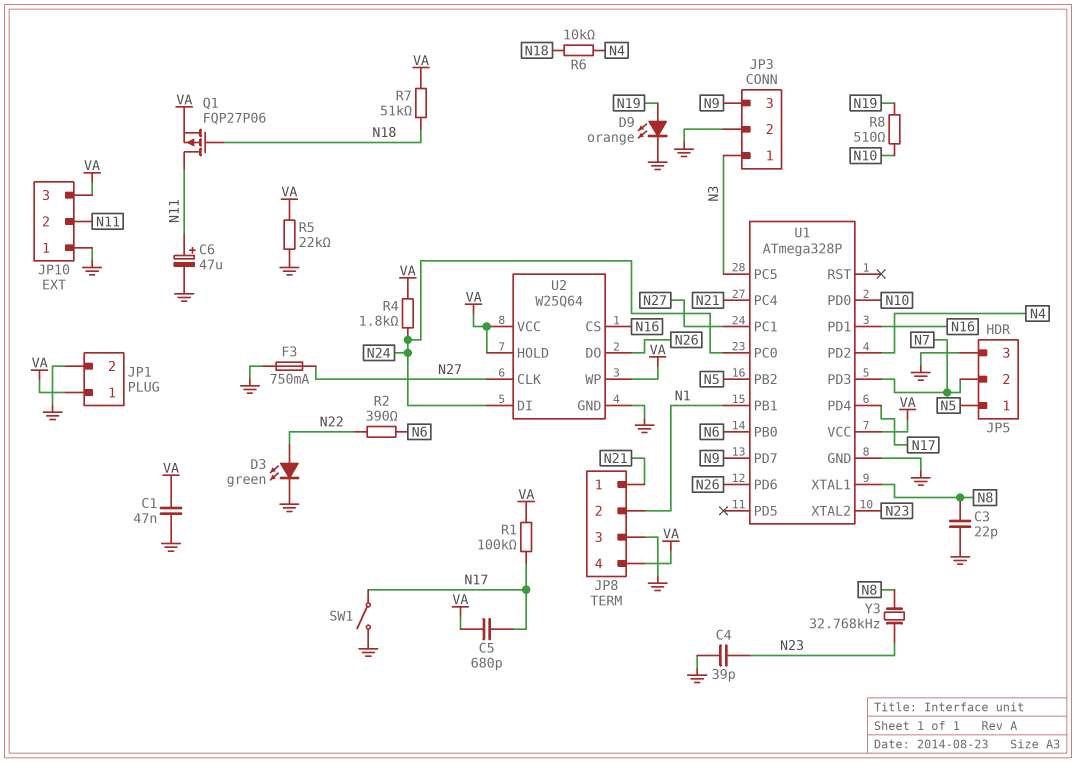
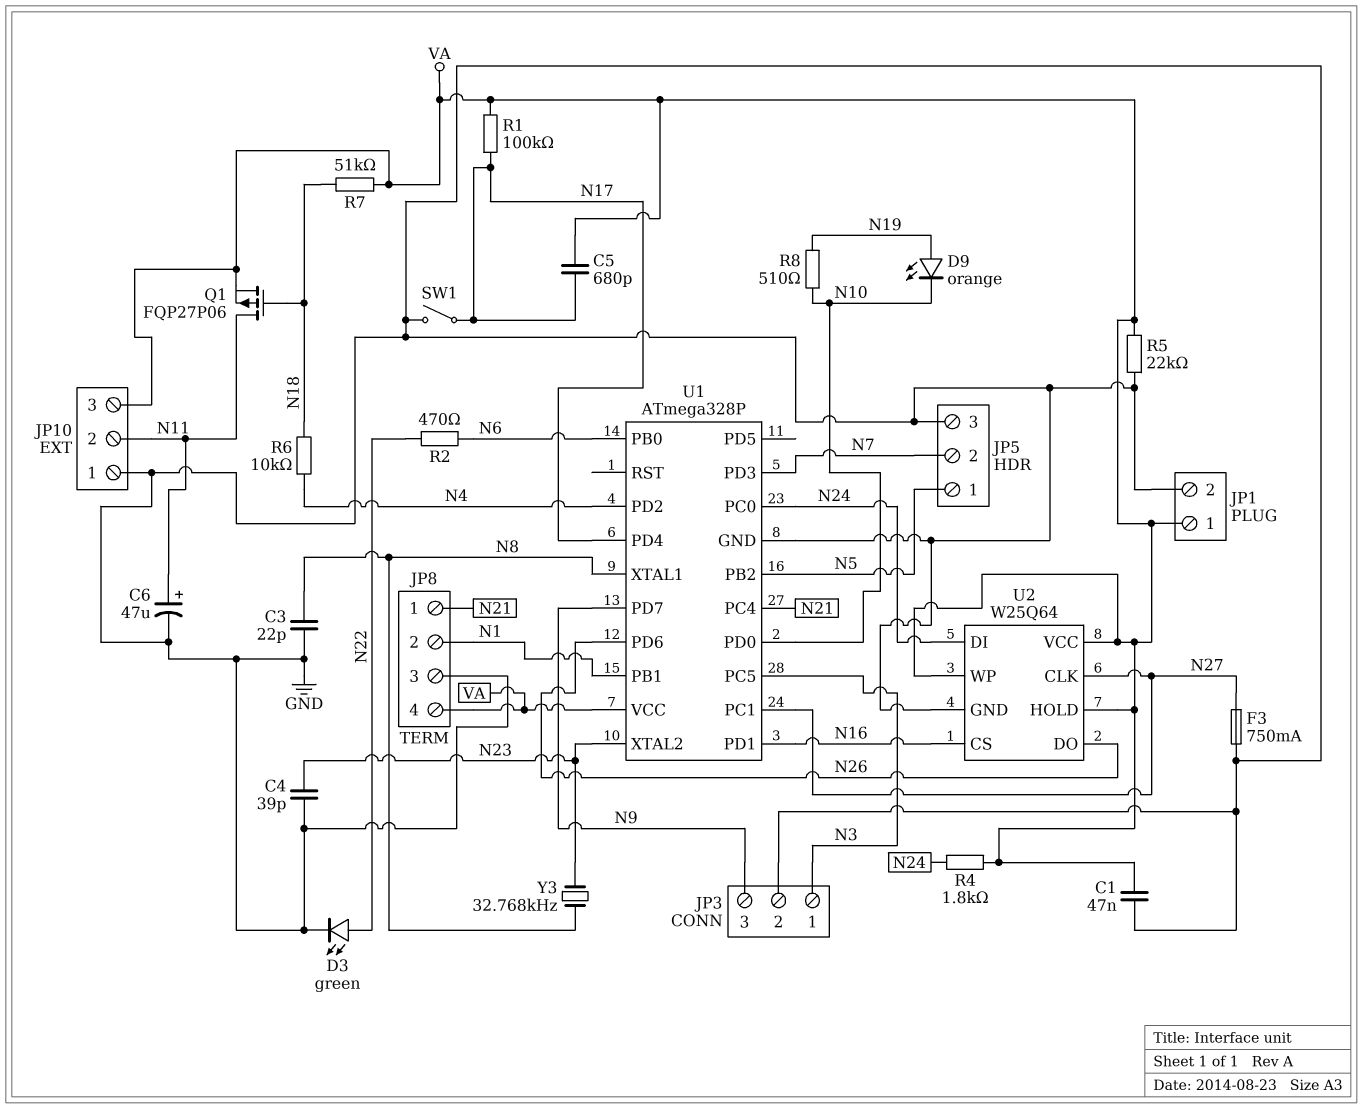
D9: LED orange (A N19, K GND) -> LED orange (A N19, K N10)
R2: 390 (N6, N22) -> 470 (N6, N22)

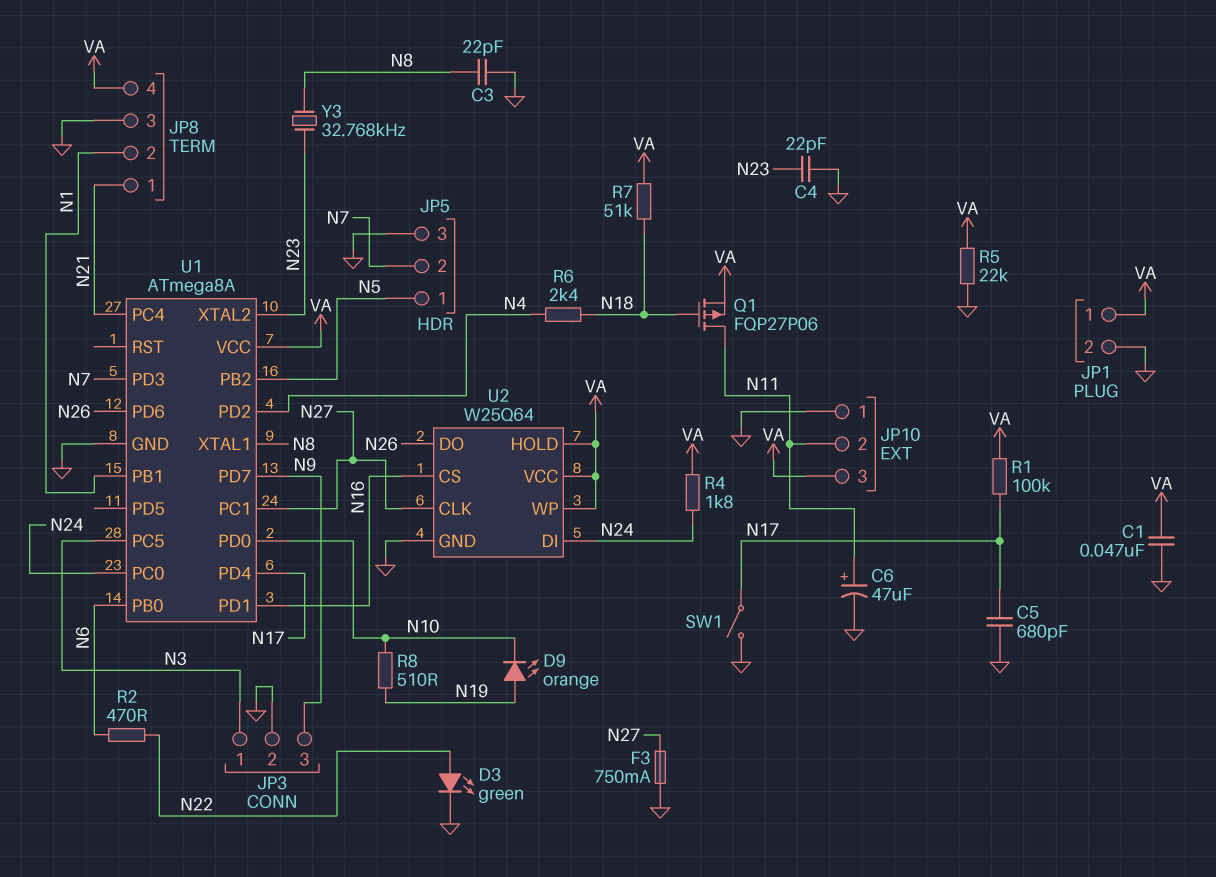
C4: 39pF (GND, N23) -> 22pF (GND, N23)
C5: 680pF (N17, VA) -> 680pF (GND, N17)
R6: 10k (N4, N18) -> 2.4k (N4, N18)
U1: ATmega328P -> ATmega8A

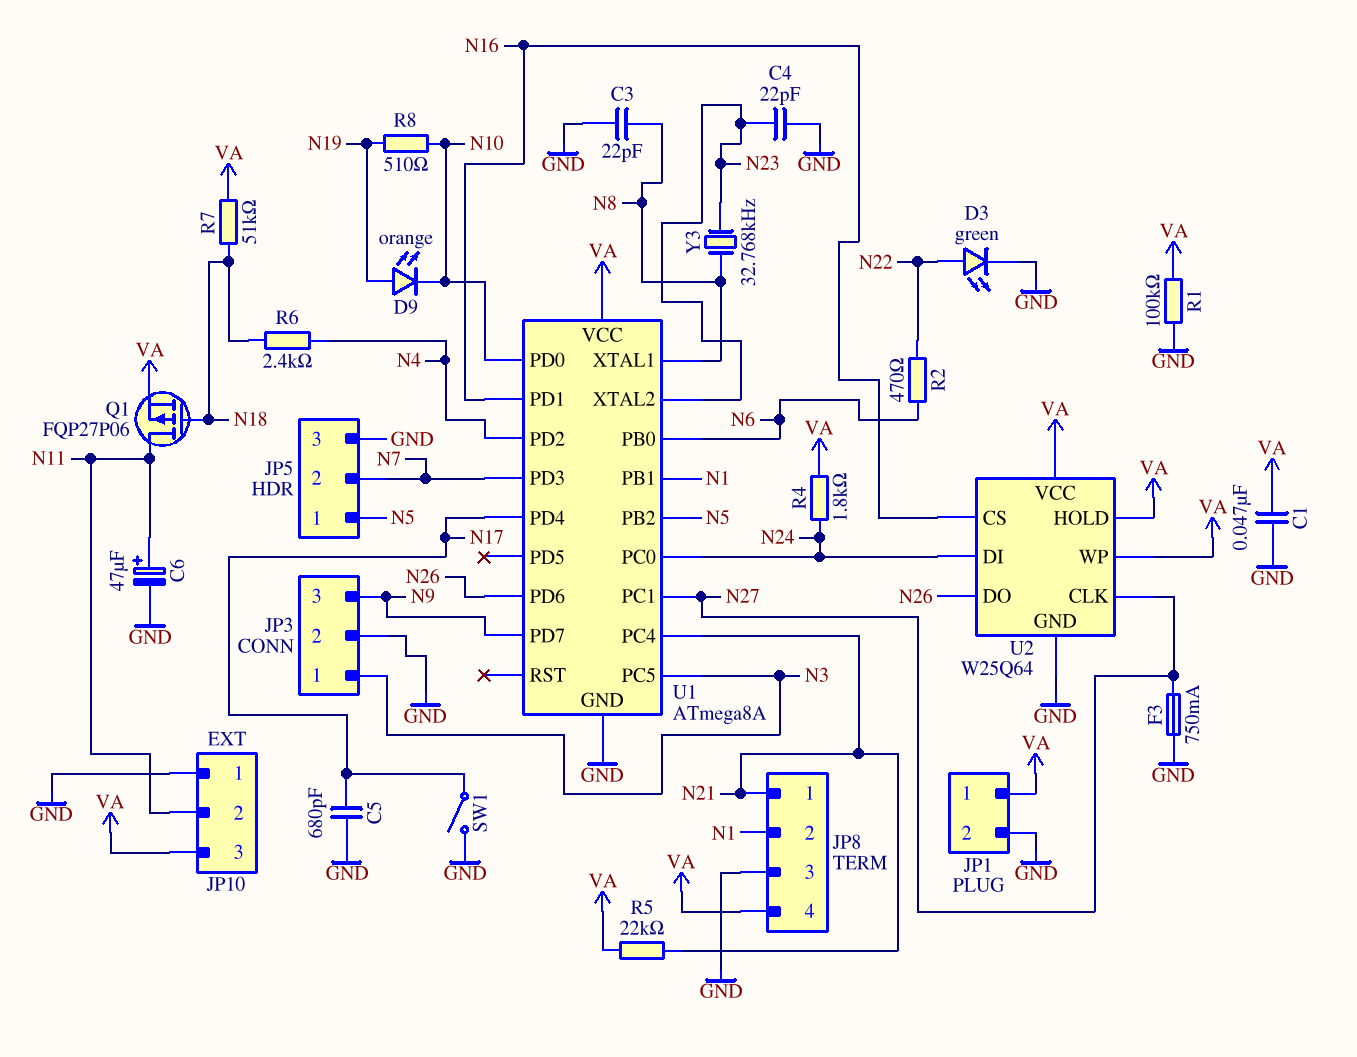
R1: 100k (N17, VA) -> 100k (GND, VA)
R5: 22k (GND, VA) -> 22k (N21, VA)

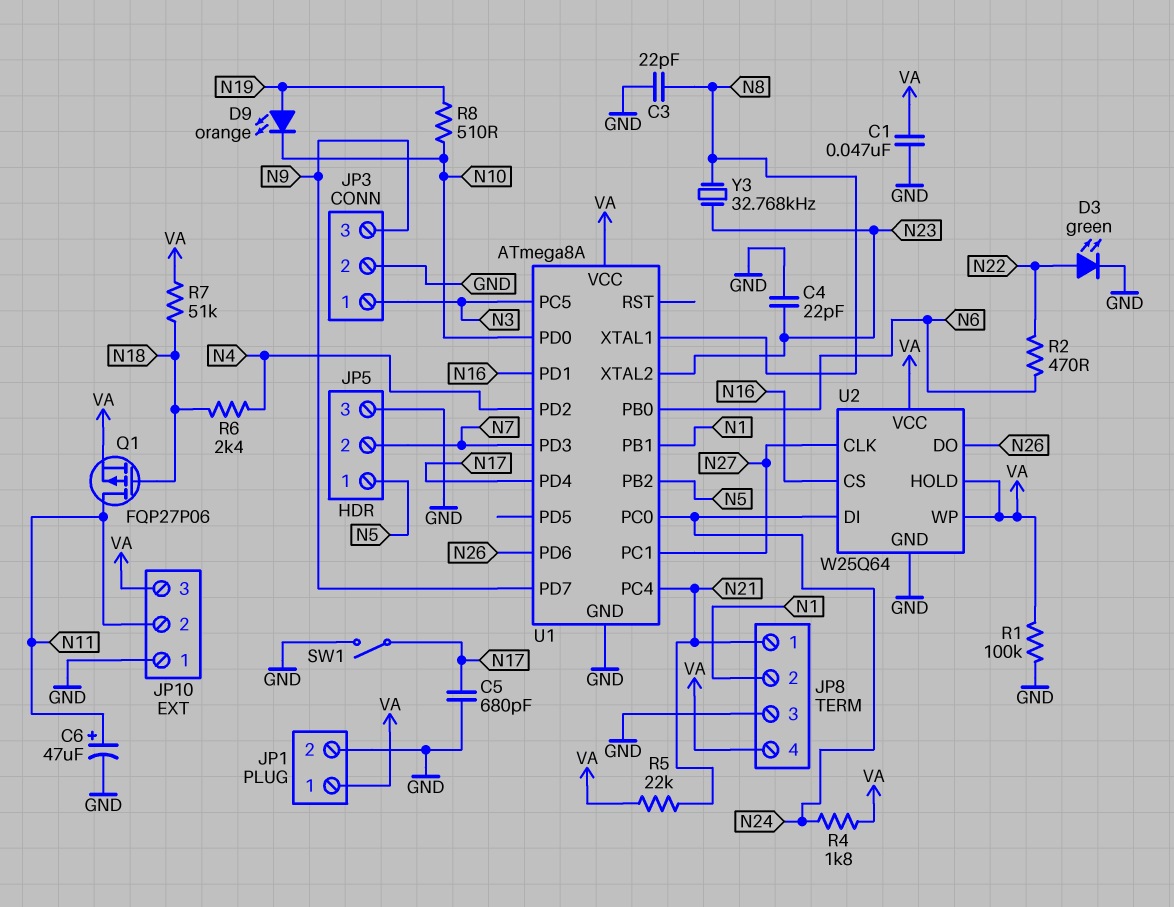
F3: 750mA (GND, N27) -> none

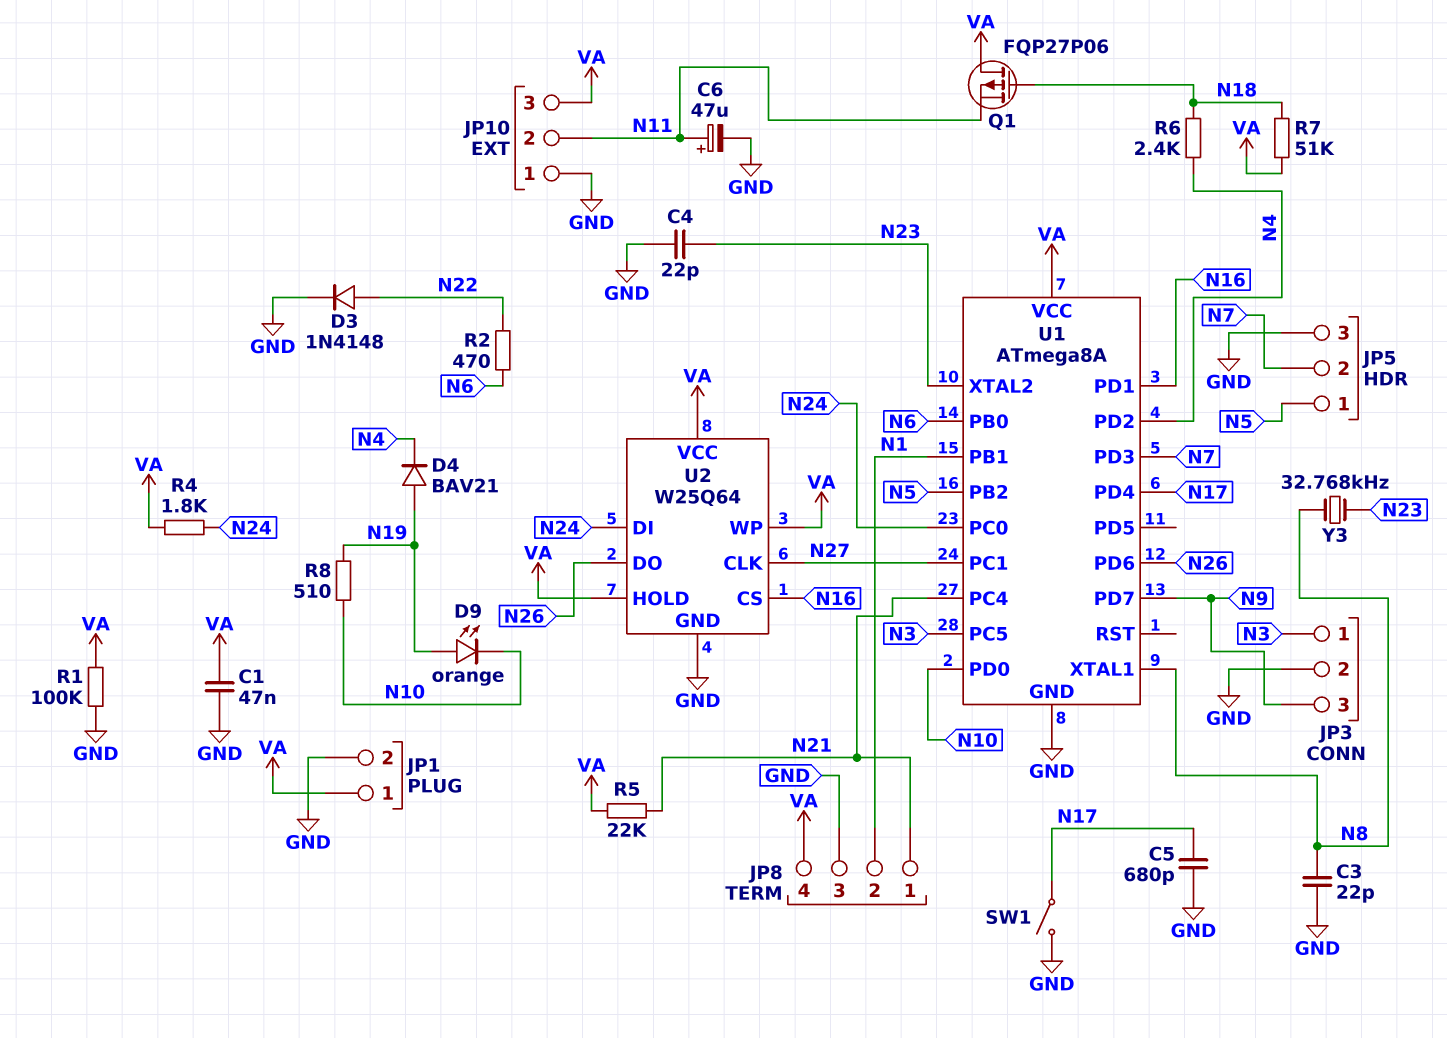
D3: LED green (A N22, K GND) -> diode 1N4148 (A N22, K GND)
D4: none -> diode BAV21 (A N19, K N4)
Q1: PMOS FQP27P06 (G N18, D N11, S VA) -> PMOS FQP27P06 (G N18, D VA, S N11)

